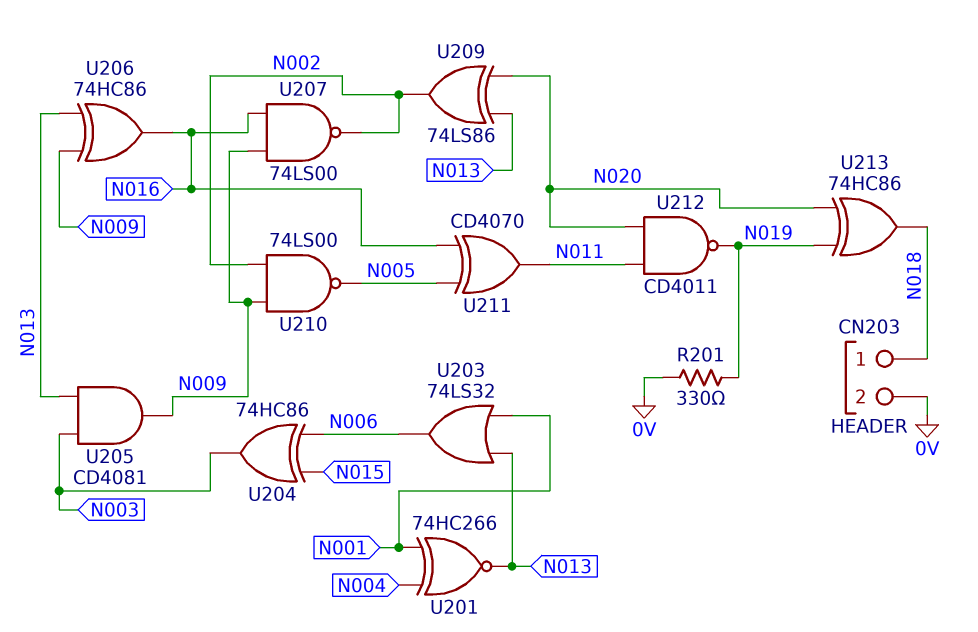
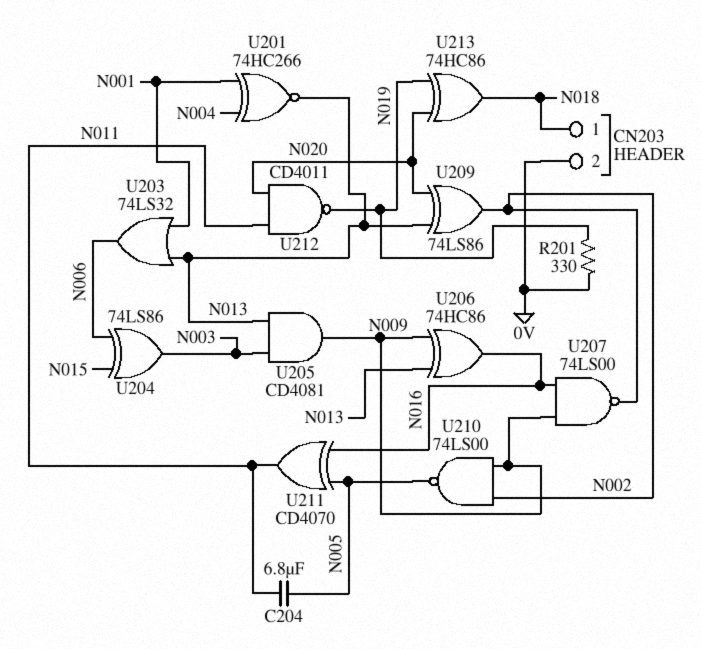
C204: none -> 6.8uF (N005, N011)
U204: XOR 74HC86 (in N006, in N015, out N003) -> XOR 74LS86 (in N006, in N015, out N003)

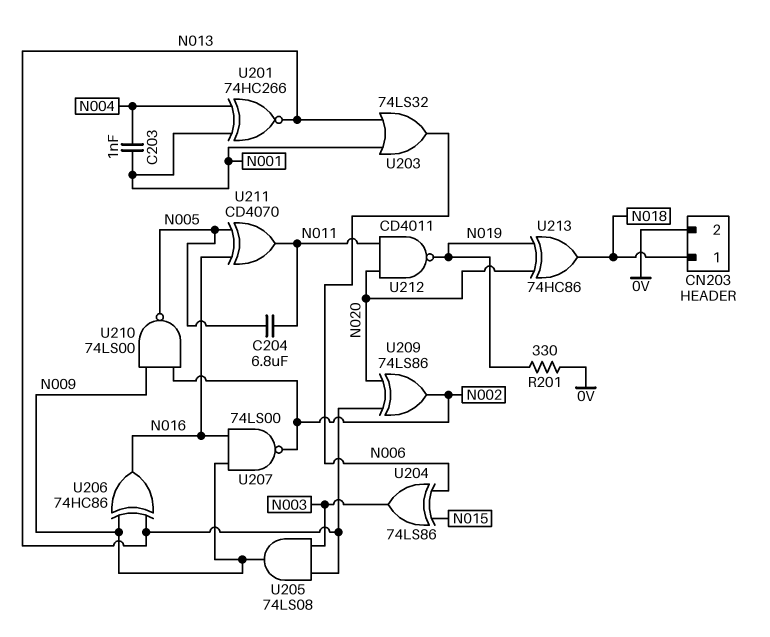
C203: none -> 1nF (N001, N004)
U205: AND CD4081 (in N003, in N013, out N009) -> AND 74LS08 (in N003, in N013, out N009)

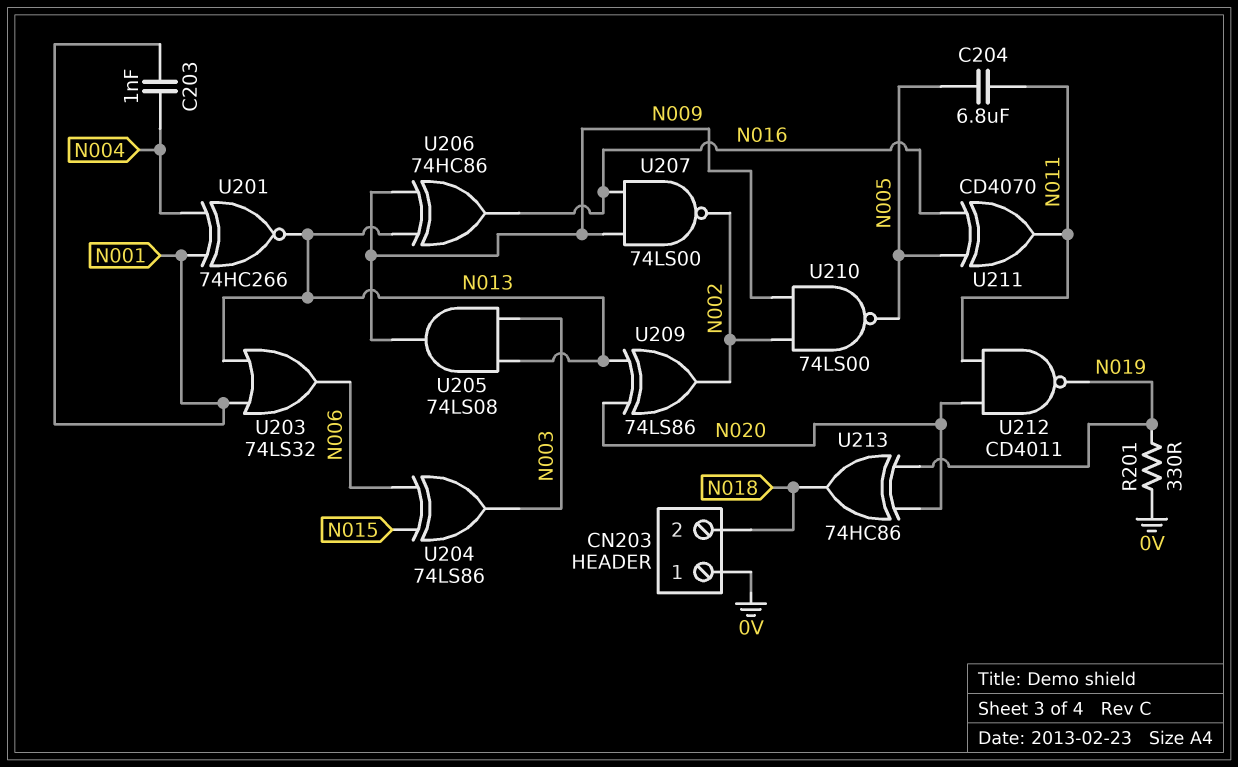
CN203 pin 1: N018 -> 0V
CN203 pin 2: 0V -> N018

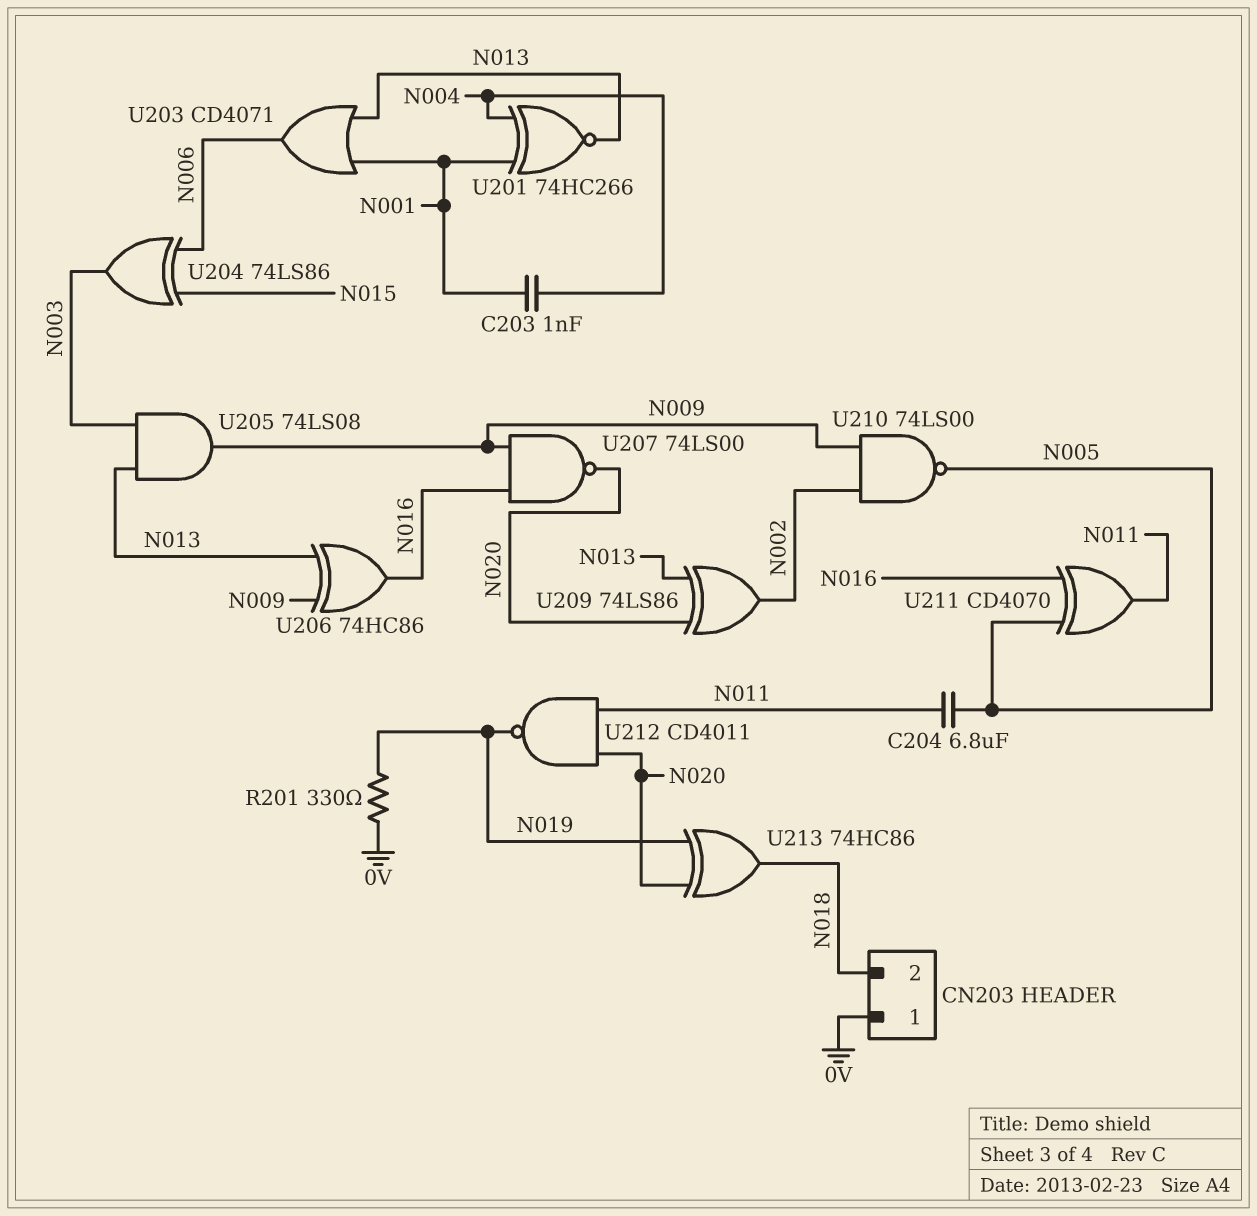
U203: OR 74LS32 (in N001, in N013, out N006) -> OR CD4071 (in N001, in N013, out N006)
U207: NAND 74LS00 (in N009, in N016, out N002) -> NAND 74LS00 (in N009, in N016, out N020)

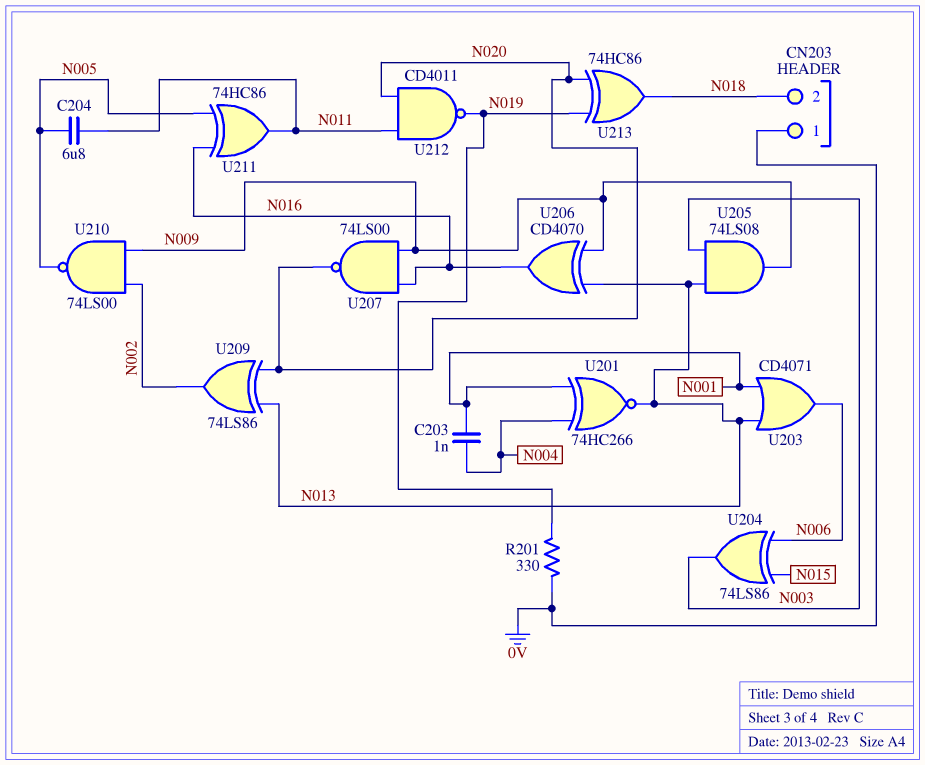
U206: XOR 74HC86 (in N009, in N013, out N016) -> XOR CD4070 (in N009, in N013, out N016)
U211: XOR CD4070 (in N005, in N016, out N011) -> XOR 74HC86 (in N005, in N016, out N011)

